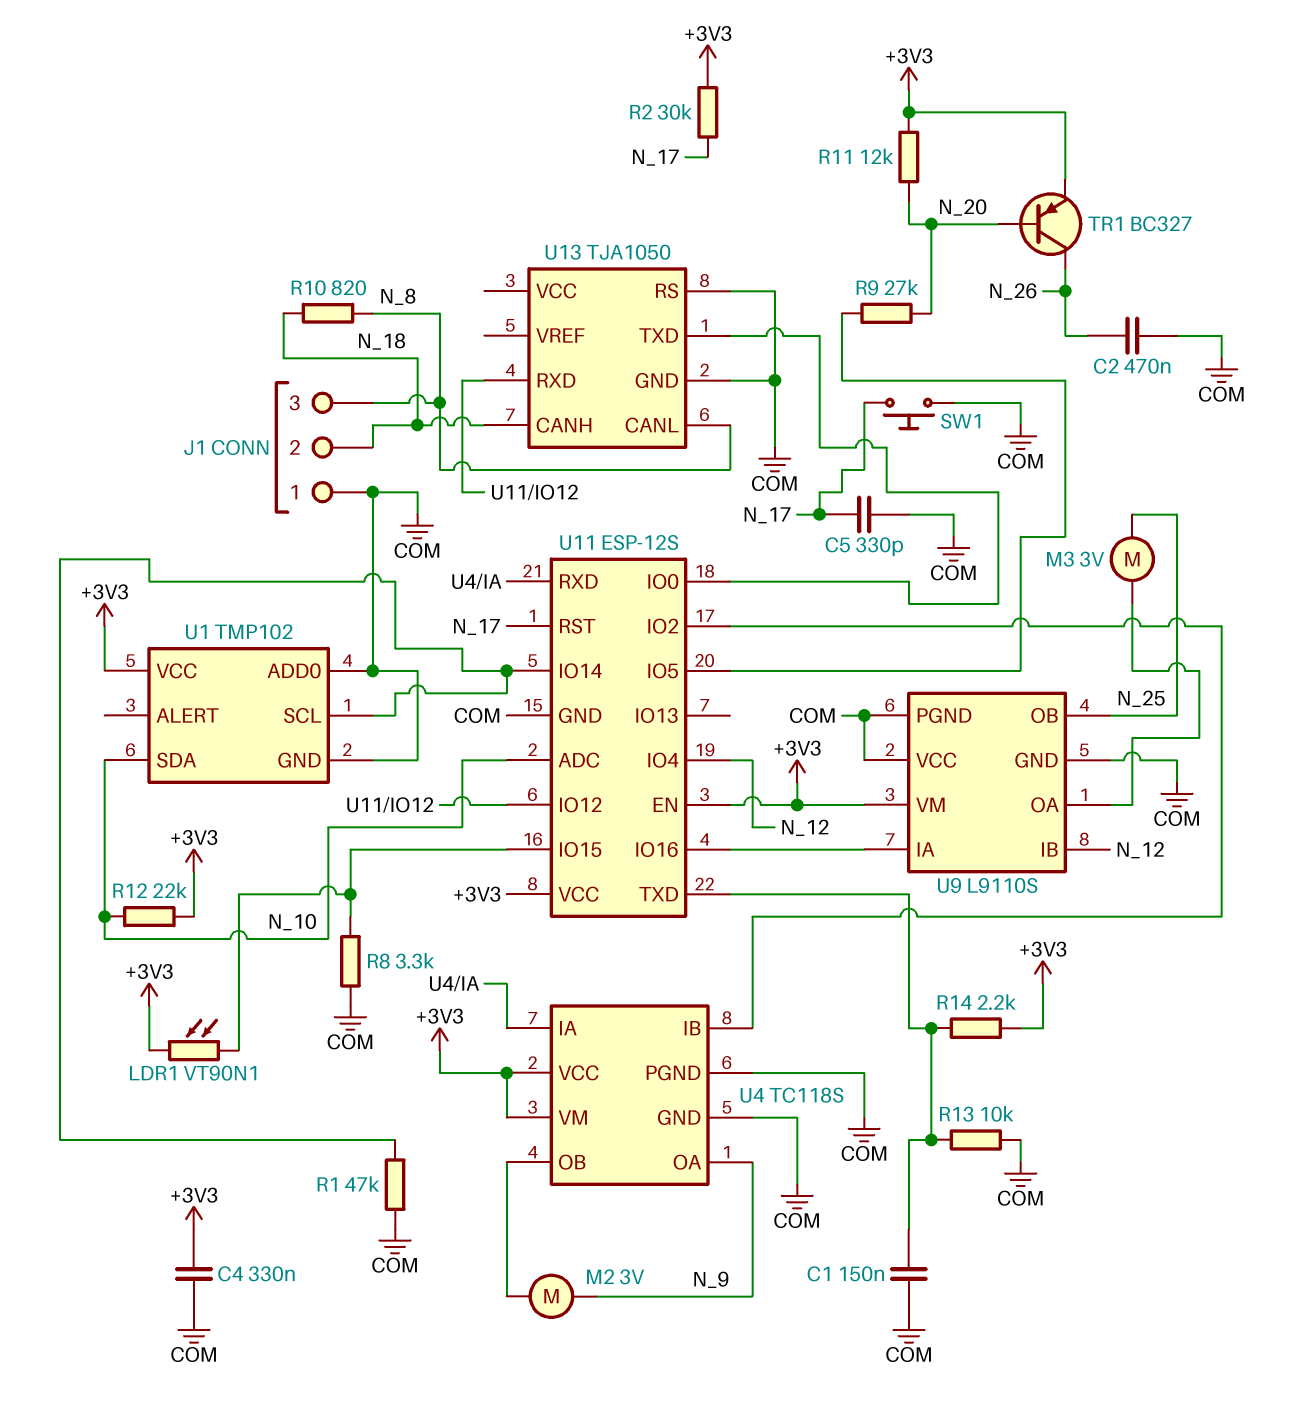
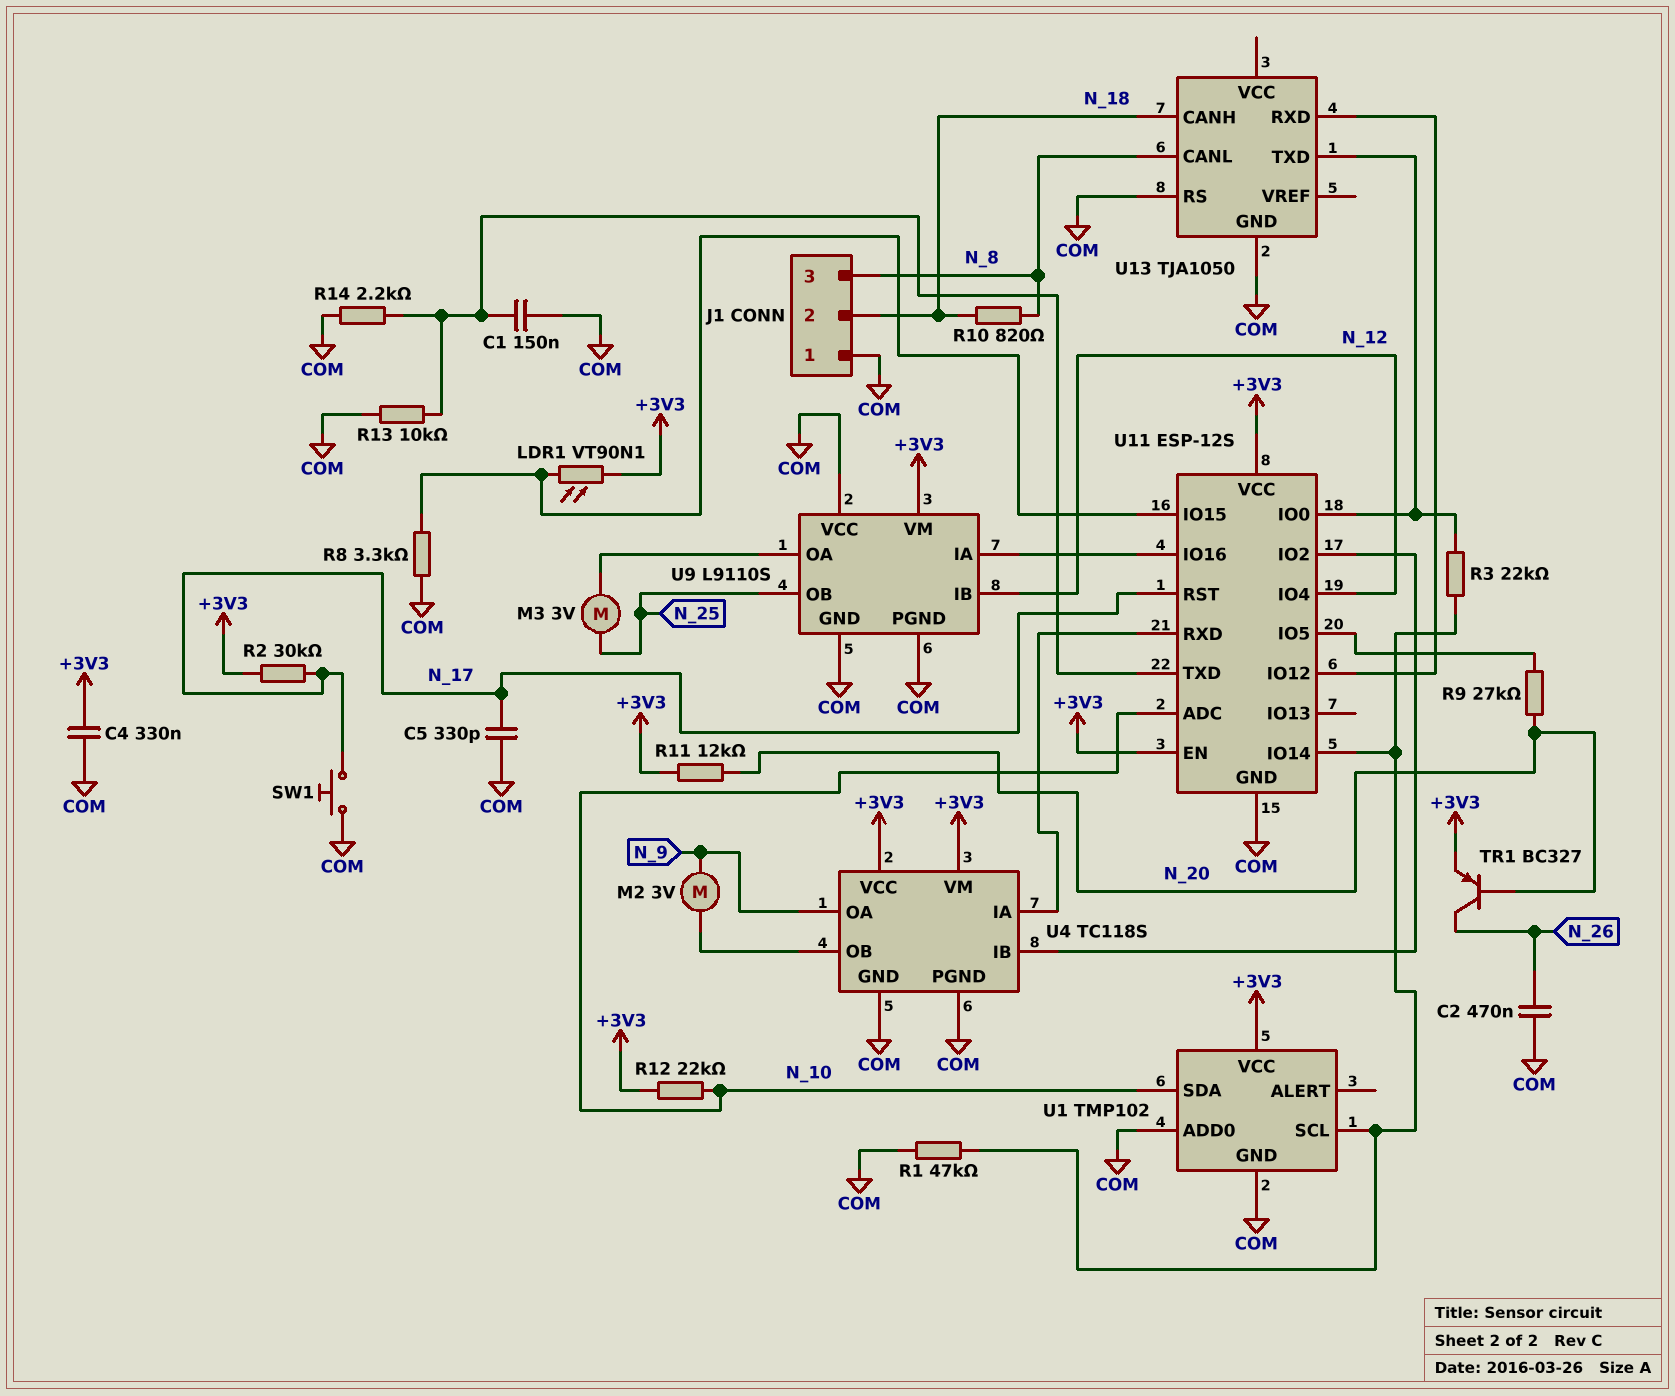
R3: none -> 22k (U1/SCL, U11/IO0)
R14: 2.2k (+3V3, U11/TXD) -> 2.2k (COM, U11/TXD)

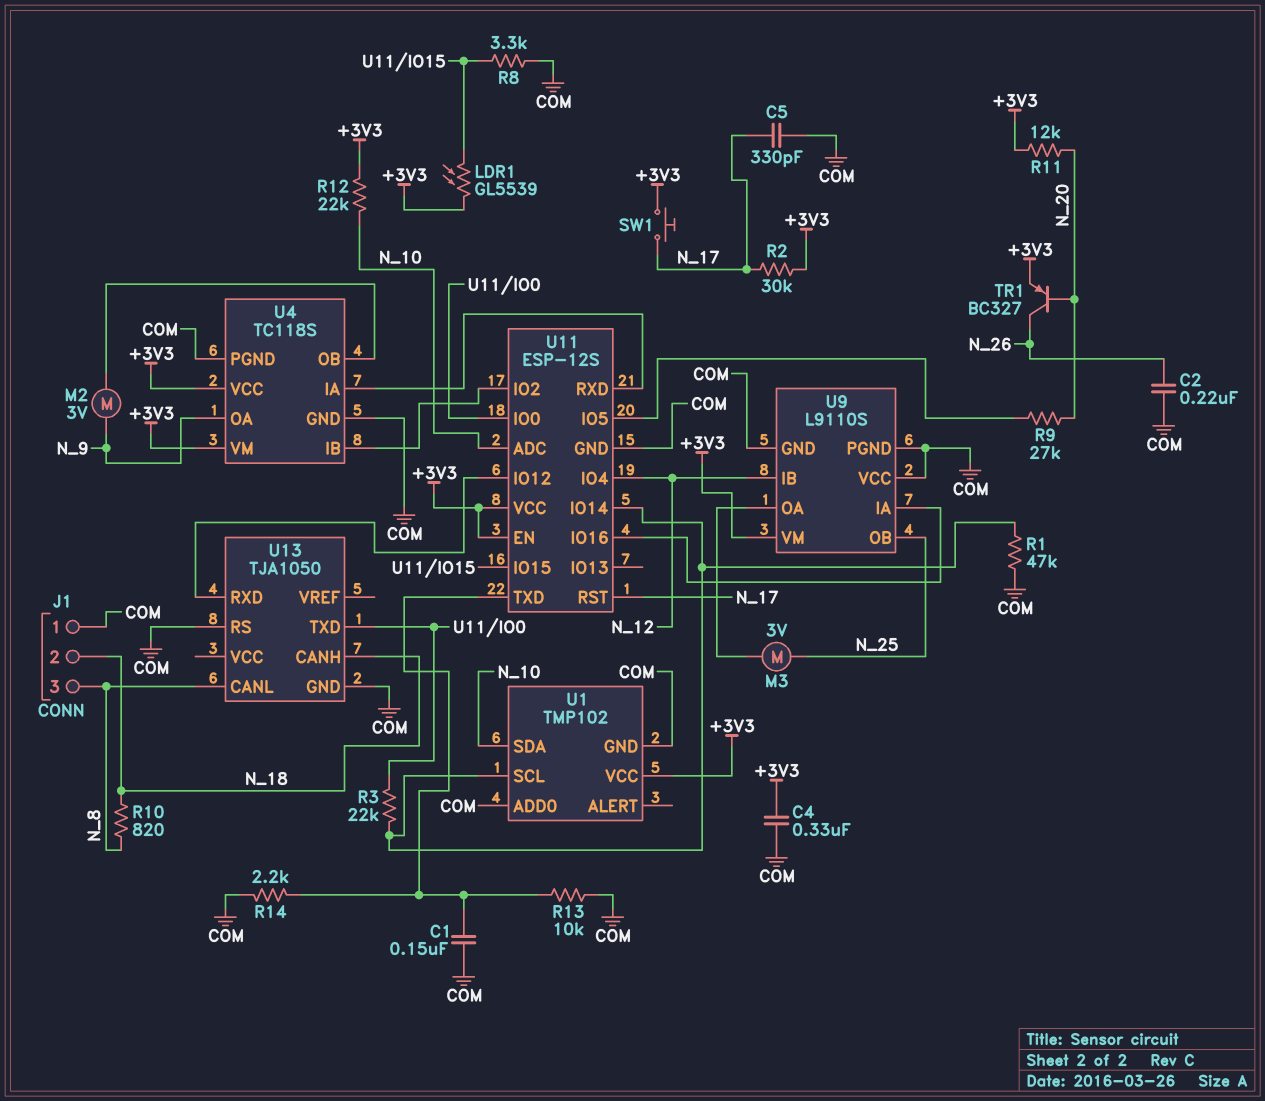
C2: 470nF (COM, N_26) -> 220nF (COM, N_26)
LDR1: VT90N1 (+3V3, U11/IO15) -> GL5539 (+3V3, U11/IO15)
SW1: button (COM, N_17) -> button (+3V3, N_17)

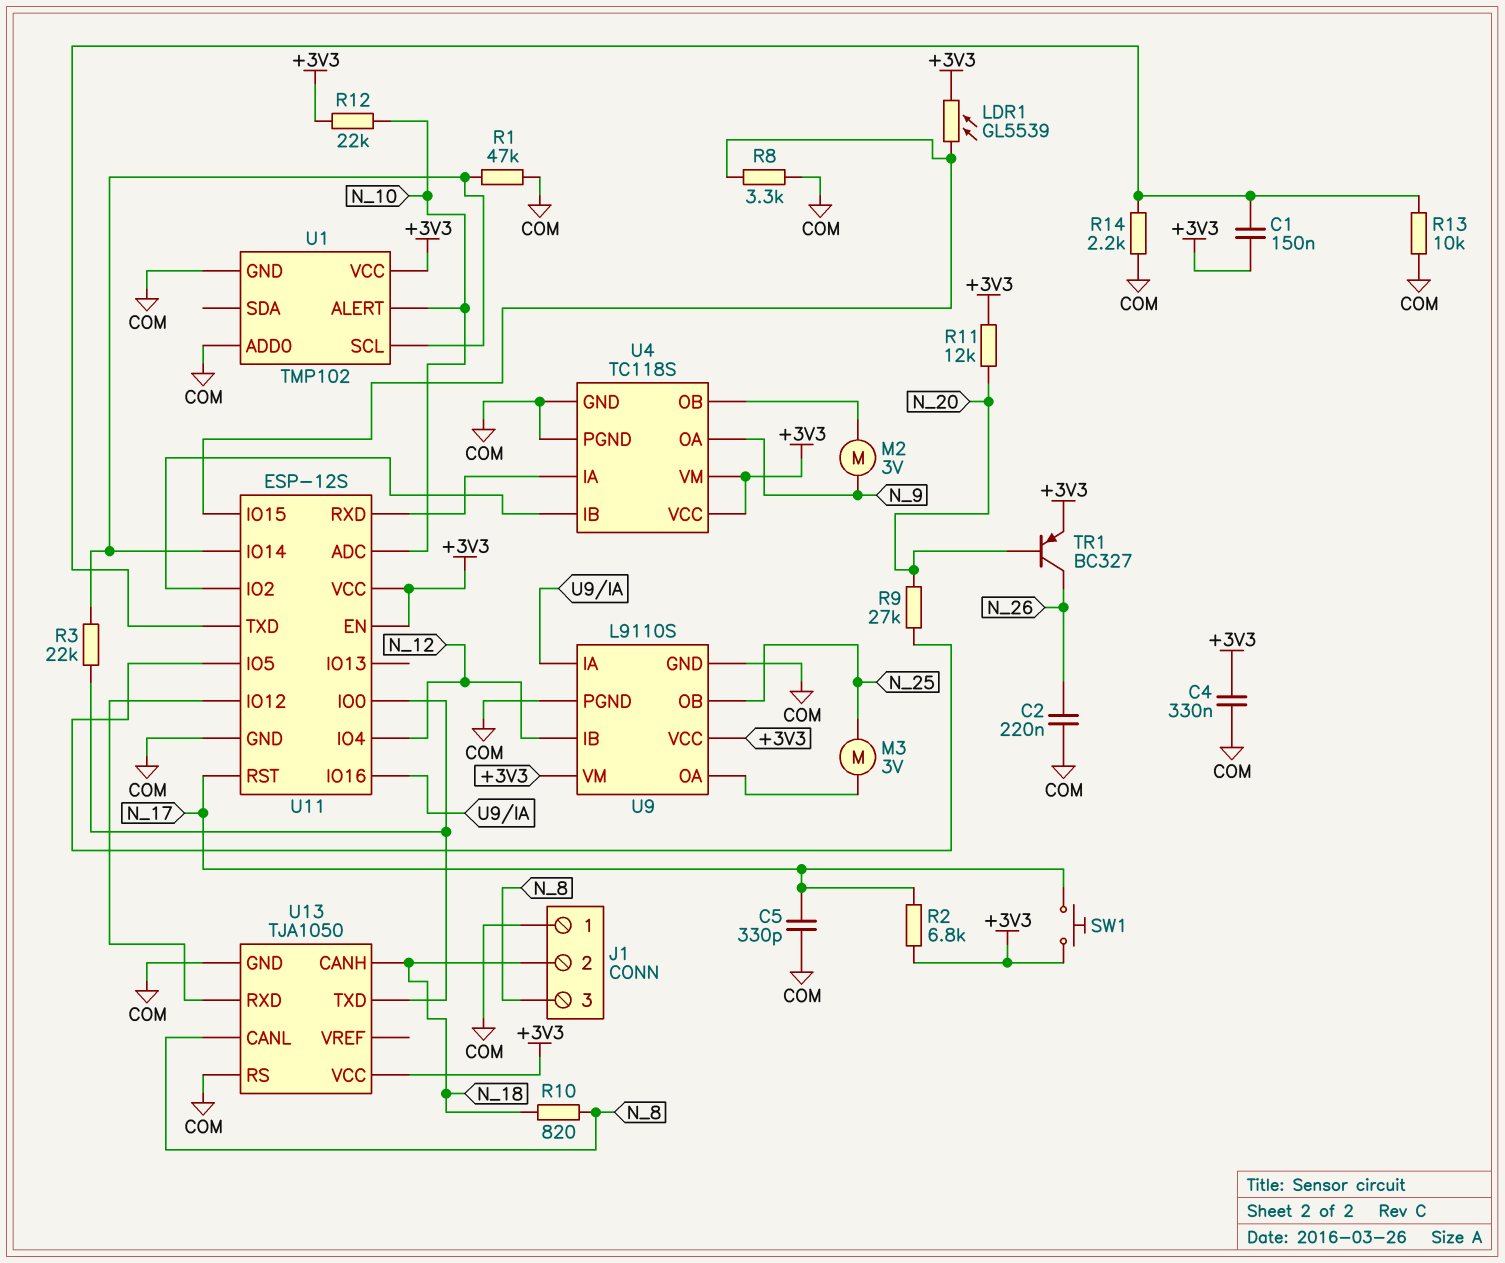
C1: 150nF (COM, U11/TXD) -> 150nF (+3V3, U11/TXD)
R2: 30k (+3V3, N_17) -> 6.8k (+3V3, N_17)
U1 pin ALERT: none -> N_10
U1 pin SDA: N_10 -> none
U9 pin VCC: COM -> +3V3
U13 pin VCC: none -> +3V3

